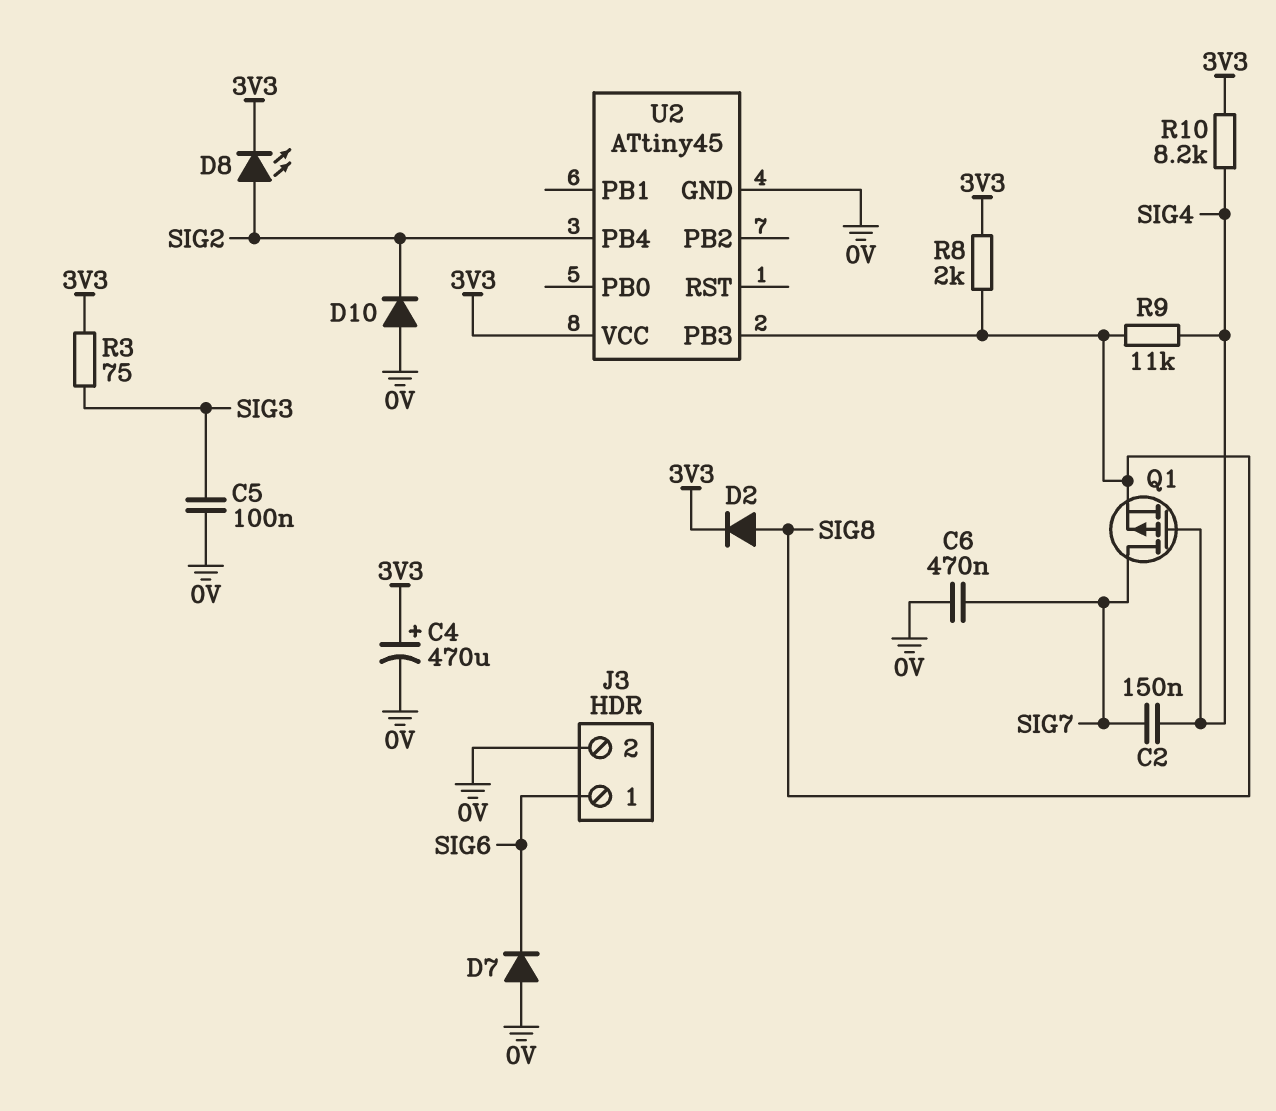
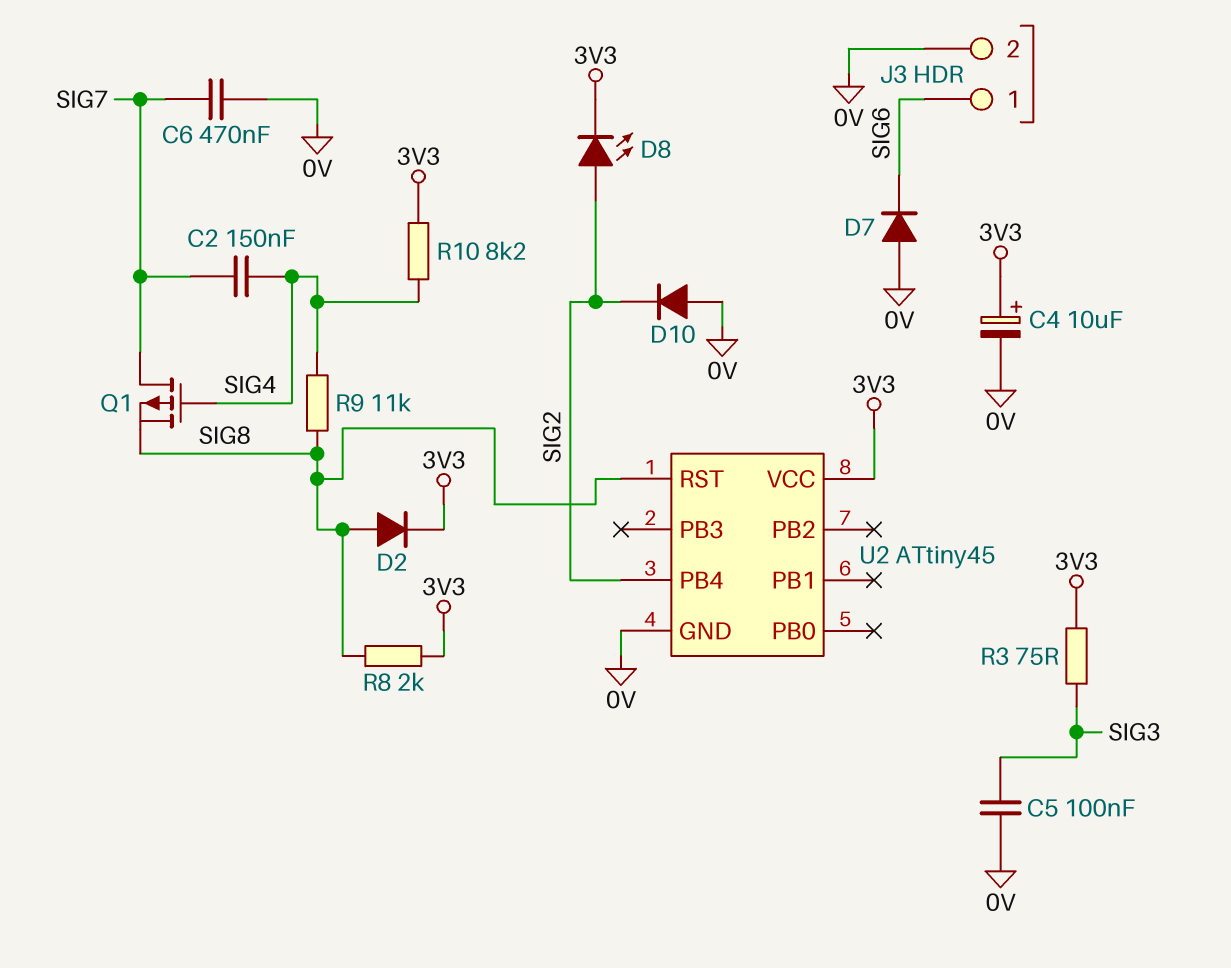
C4: 470uF (plus 3V3, minus 0V) -> 10uF (plus 3V3, minus 0V)
U2 pin PB3: SIG8 -> none
U2 pin RST: none -> SIG8

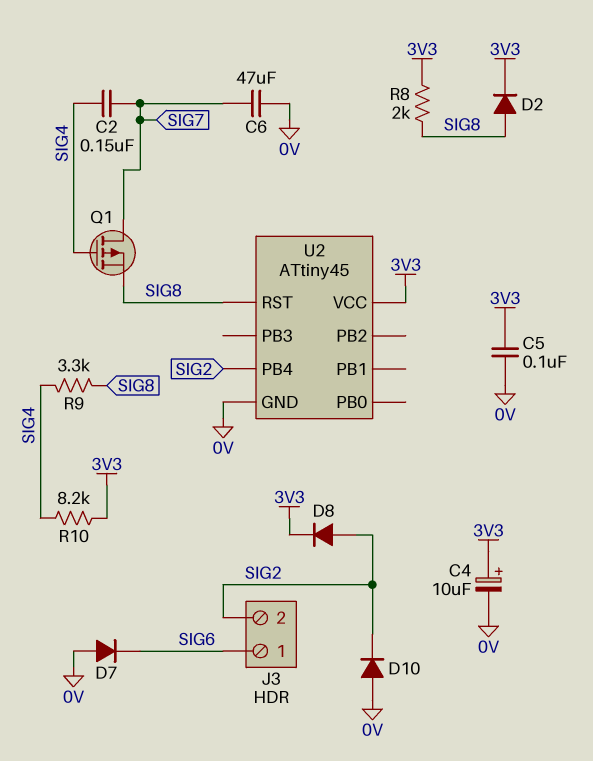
C5: 100nF (0V, SIG3) -> 100nF (0V, 3V3)
C6: 470nF (0V, SIG7) -> 47uF (0V, SIG7)
D8: LED (A SIG2, K 3V3) -> diode (A SIG2, K 3V3)
J3 pin 2: 0V -> SIG2
R3: 75 (3V3, SIG3) -> none
R9: 11k (SIG4, SIG8) -> 3.3k (SIG4, SIG8)

